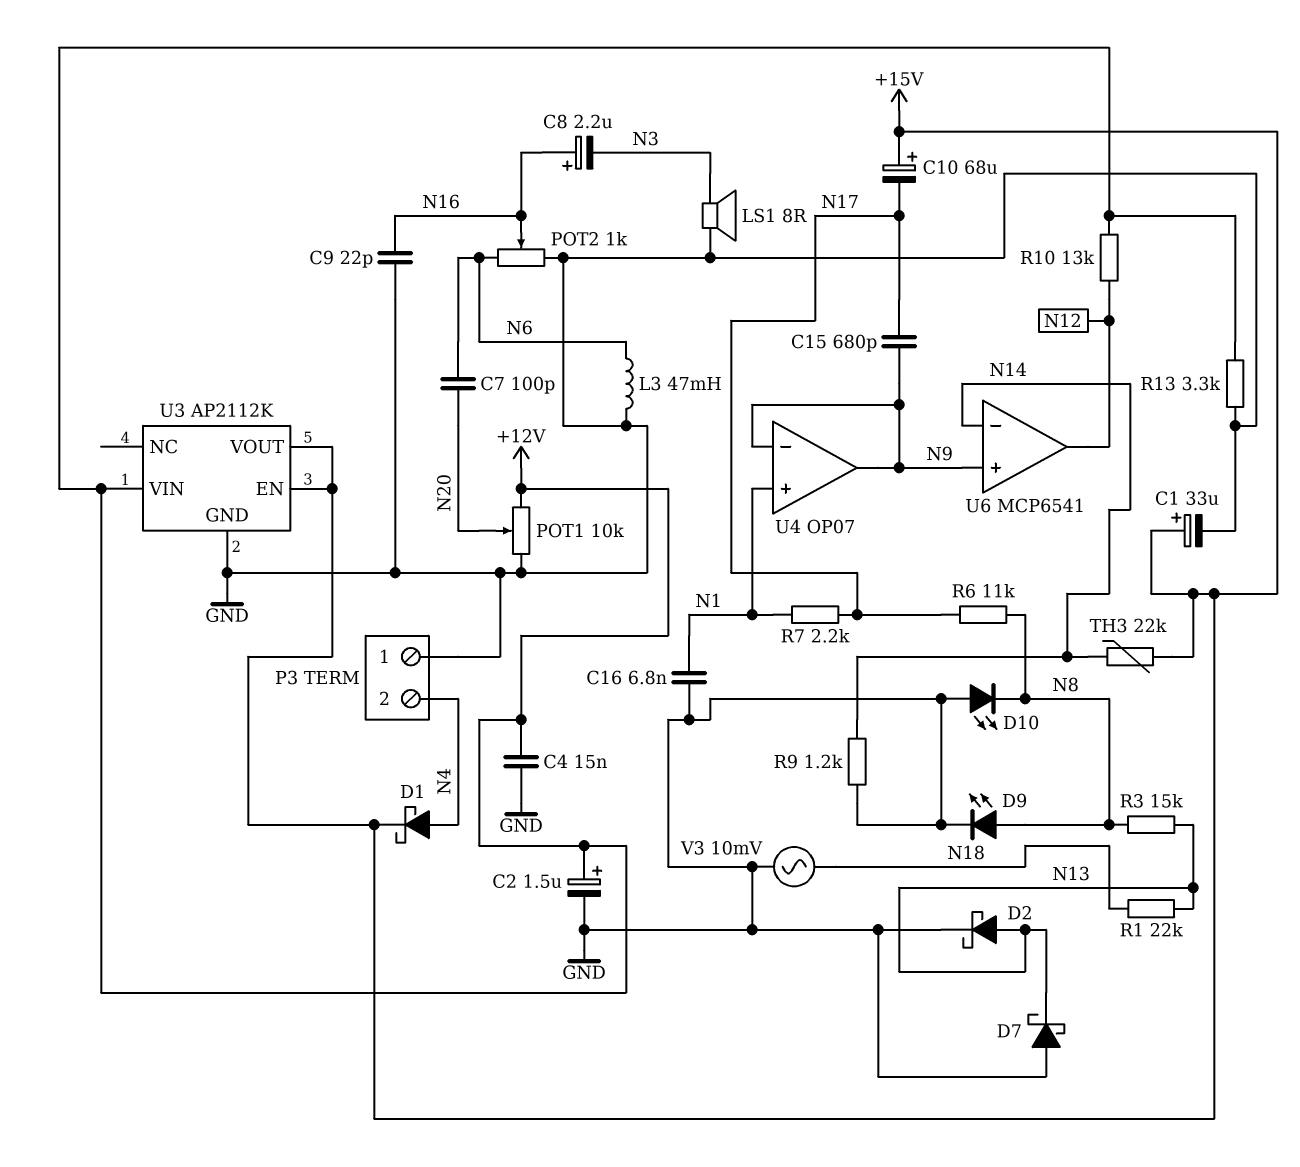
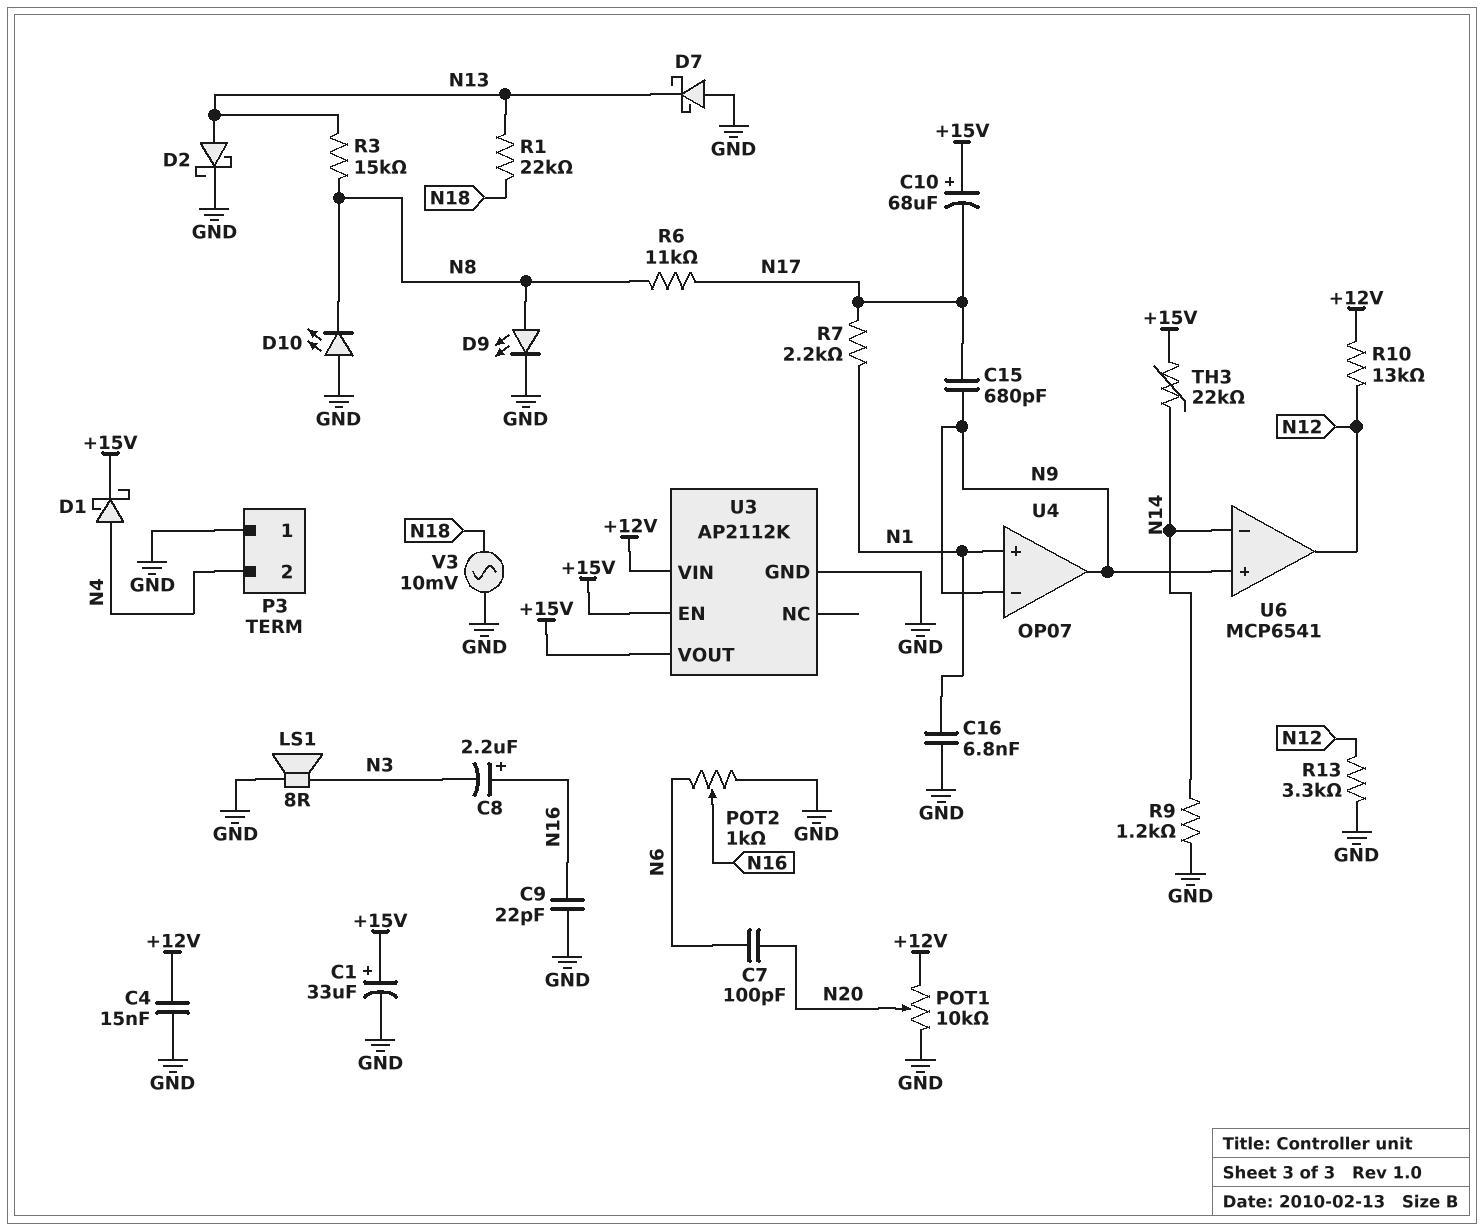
C2: 1.5uF (plus +12V, minus GND) -> none
L3: 47mH (GND, N6) -> none
R13: 3.3k (+12V, GND) -> 3.3k (GND, N12)

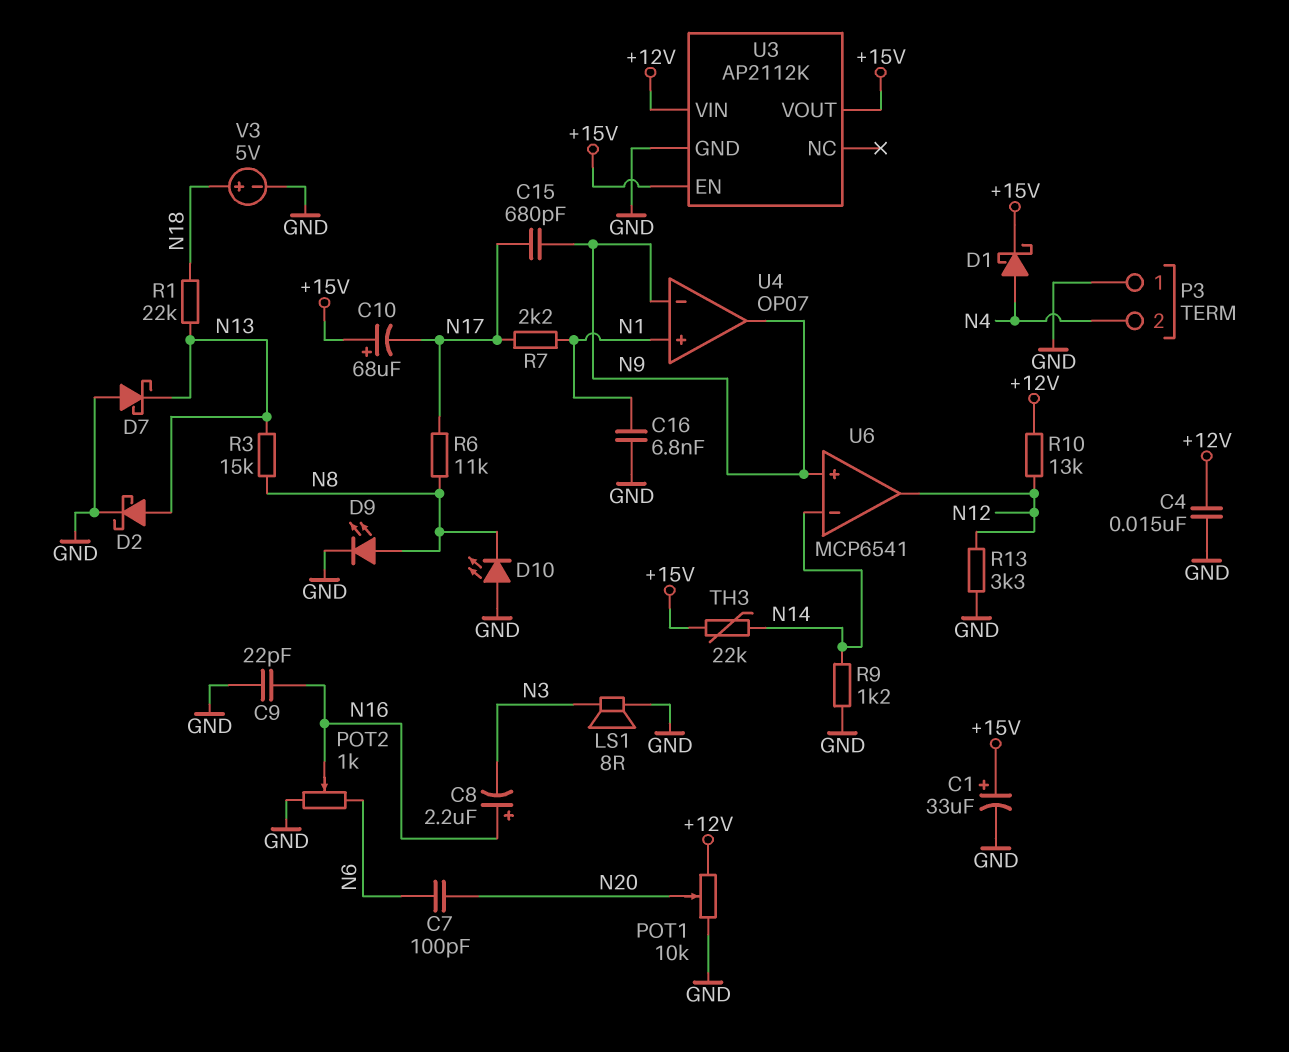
V3: AC 10mV (GND, N18) -> 5V (plus N18, minus GND)

